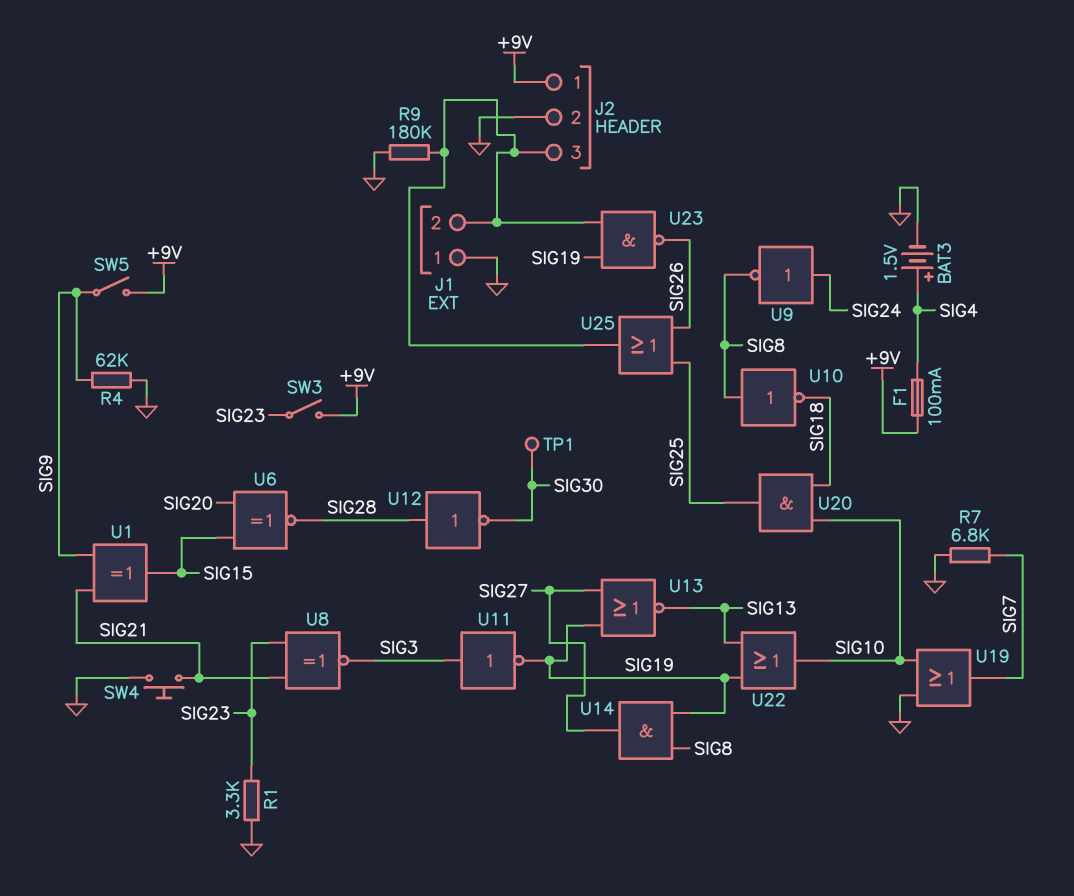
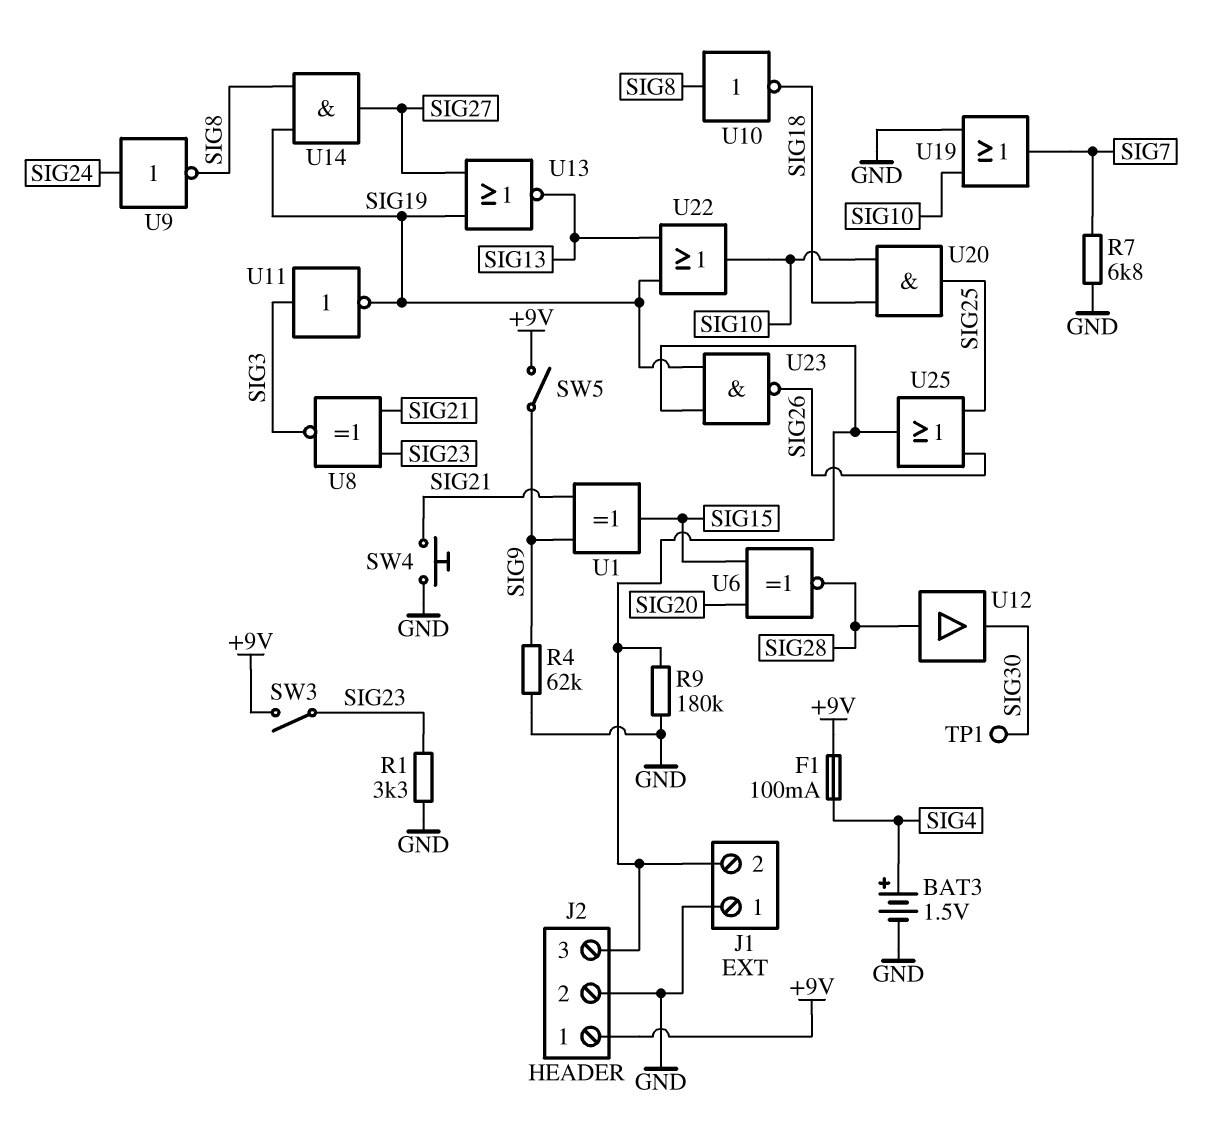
U12: NOT (in SIG28, out SIG30) -> buffer (in SIG28, out SIG30)

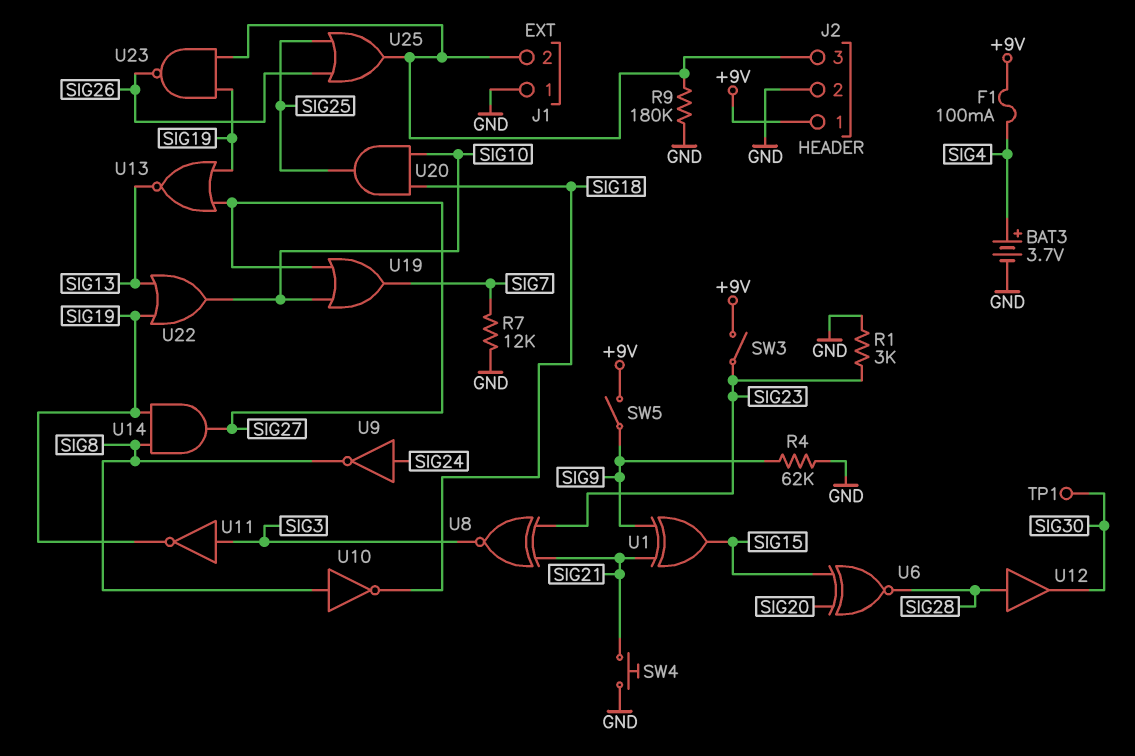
BAT3: 1.5V (plus SIG4, minus GND) -> 3.7V (plus SIG4, minus GND)
R1: 3.3k (GND, SIG23) -> 3k (GND, SIG23)
R7: 6.8k (GND, SIG7) -> 12k (GND, SIG7)
U19: OR (in GND, in SIG10, out SIG7) -> OR (in SIG10, in SIG27, out SIG7)

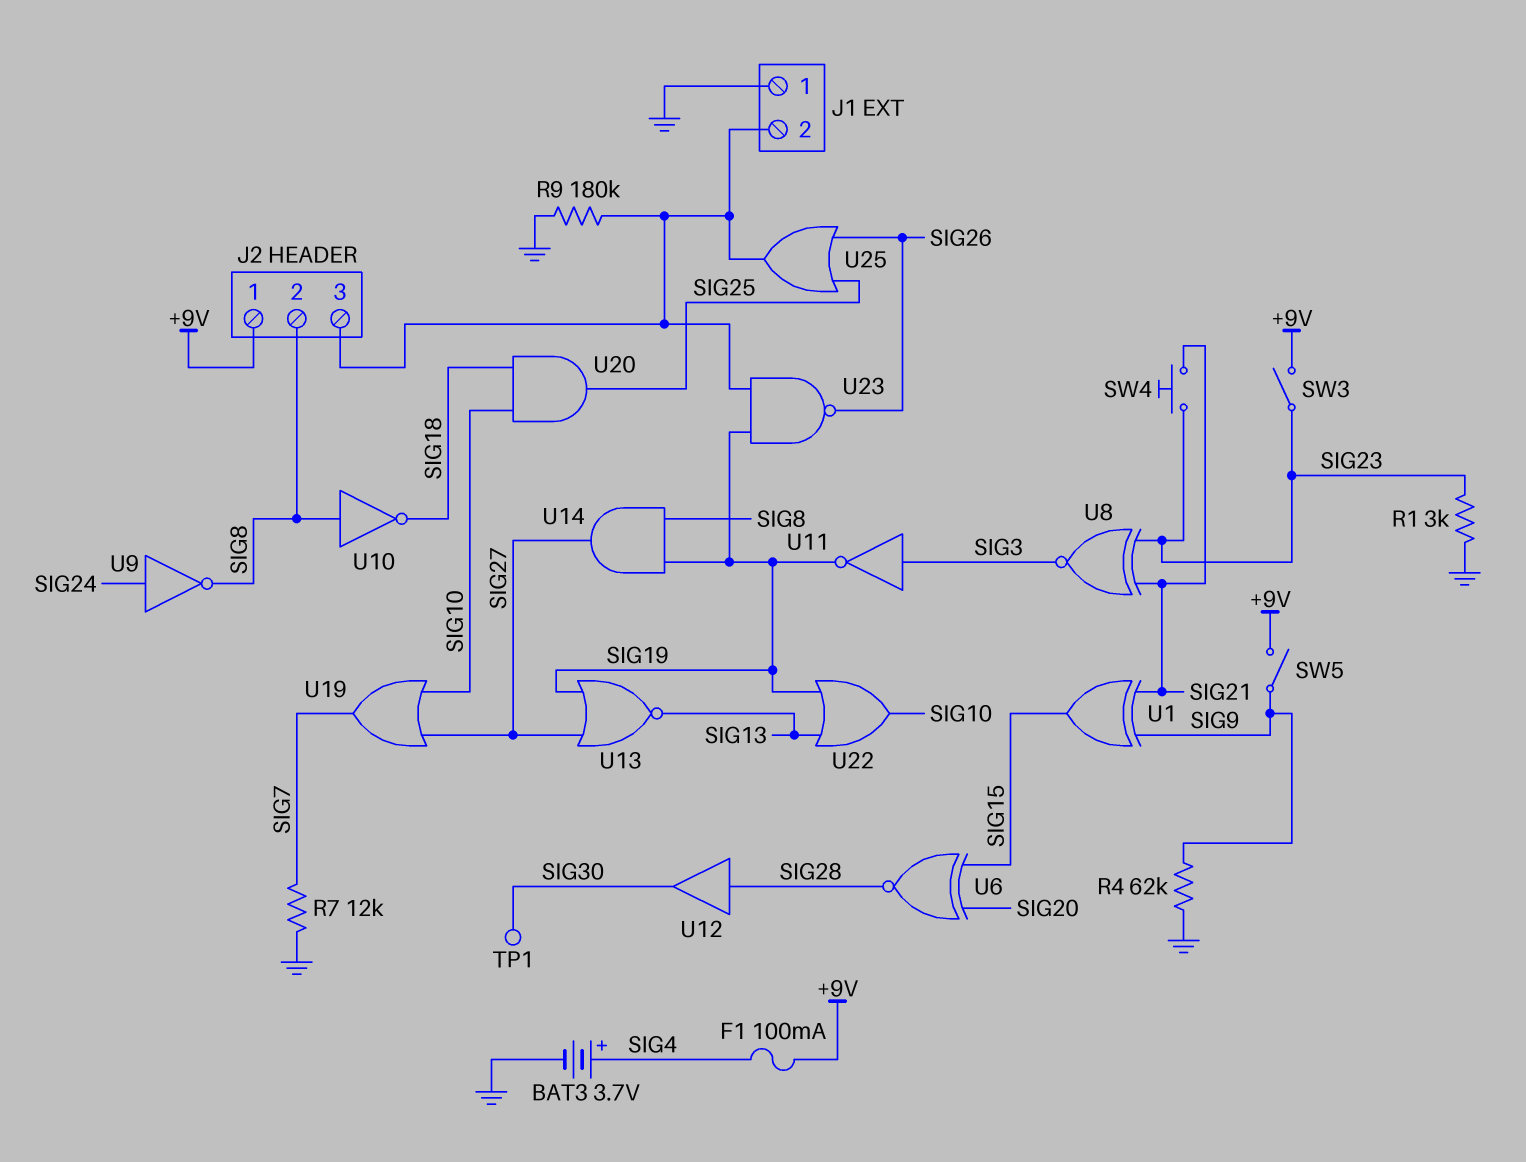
J2 pin 2: GND -> SIG8
SW4: button (GND, SIG21) -> button (SIG21, SIG23)

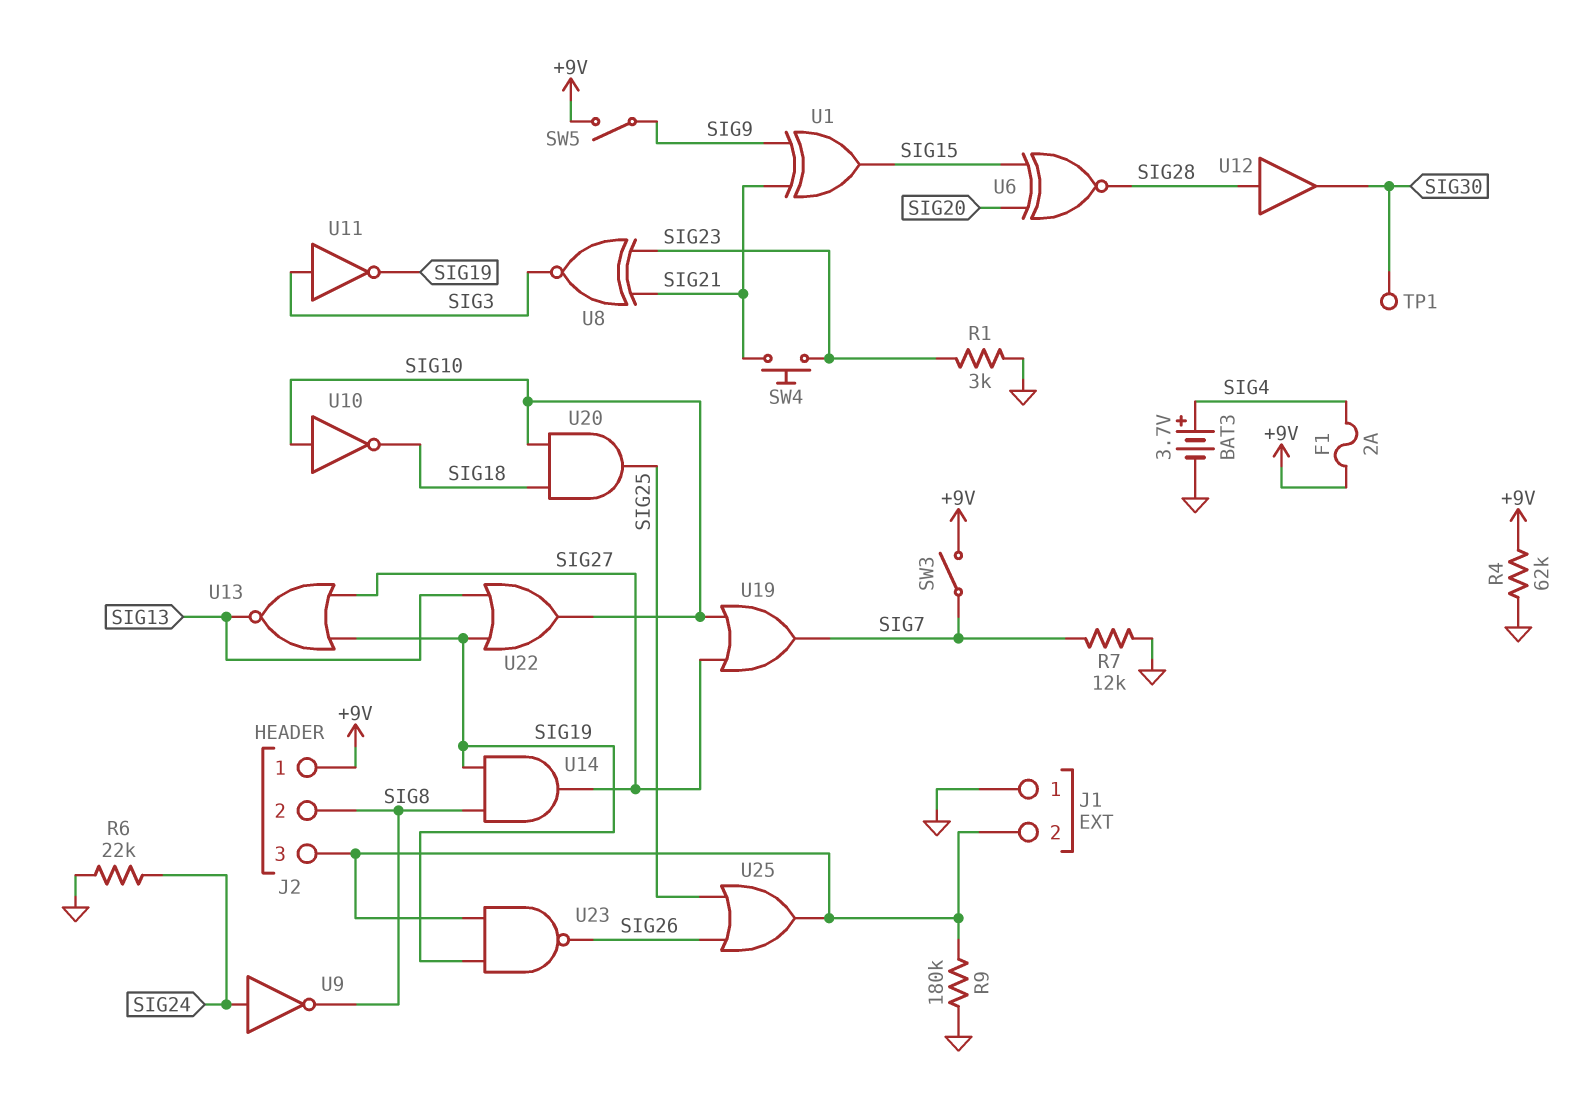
F1: 100mA (+9V, SIG4) -> 2A (+9V, SIG4)
R4: 62k (GND, SIG9) -> 62k (+9V, GND)
R6: none -> 22k (GND, SIG24)
SW3: switch (+9V, SIG23) -> switch (+9V, SIG7)
U10: NOT (in SIG8, out SIG18) -> NOT (in SIG10, out SIG18)

